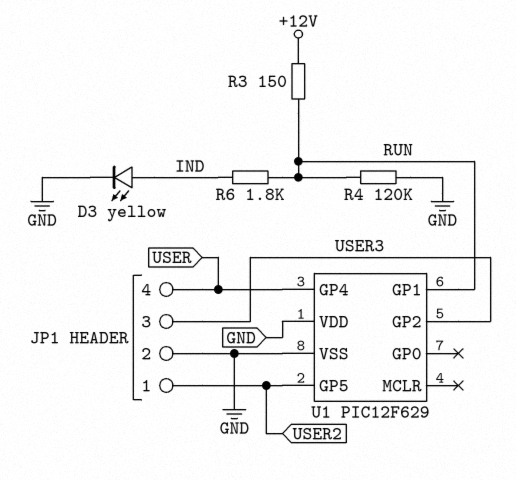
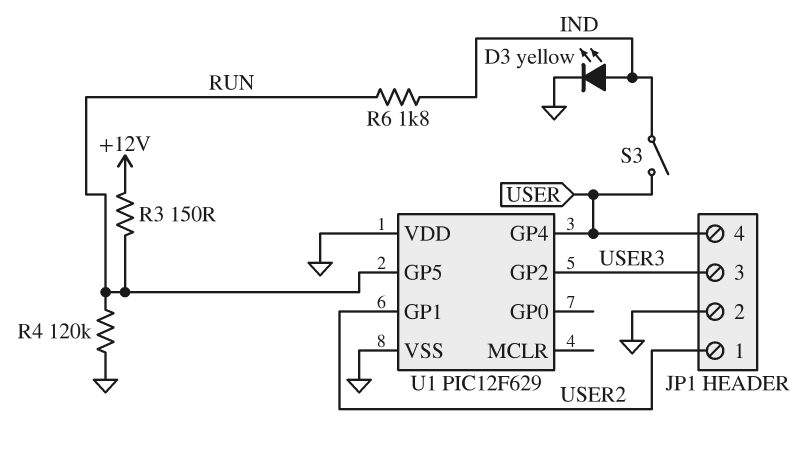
S3: none -> switch (IND, USER)
U1 pin GP1: RUN -> USER2
U1 pin GP5: USER2 -> RUN

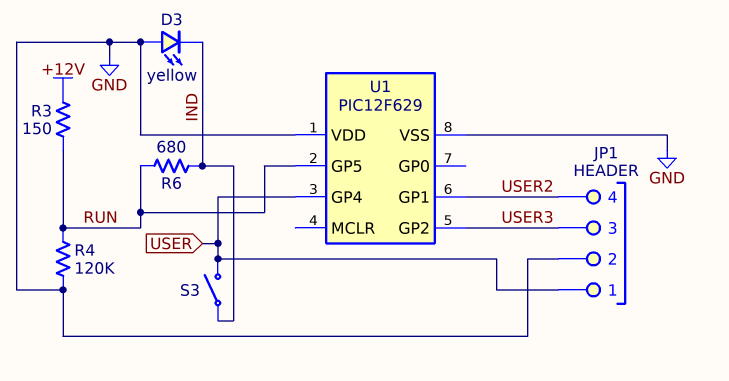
D3: LED yellow (A IND, K GND) -> LED yellow (A GND, K IND)
JP1 pin 1: USER2 -> USER
JP1 pin 4: USER -> USER2
R6: 1.8k (IND, RUN) -> 680 (IND, RUN)

